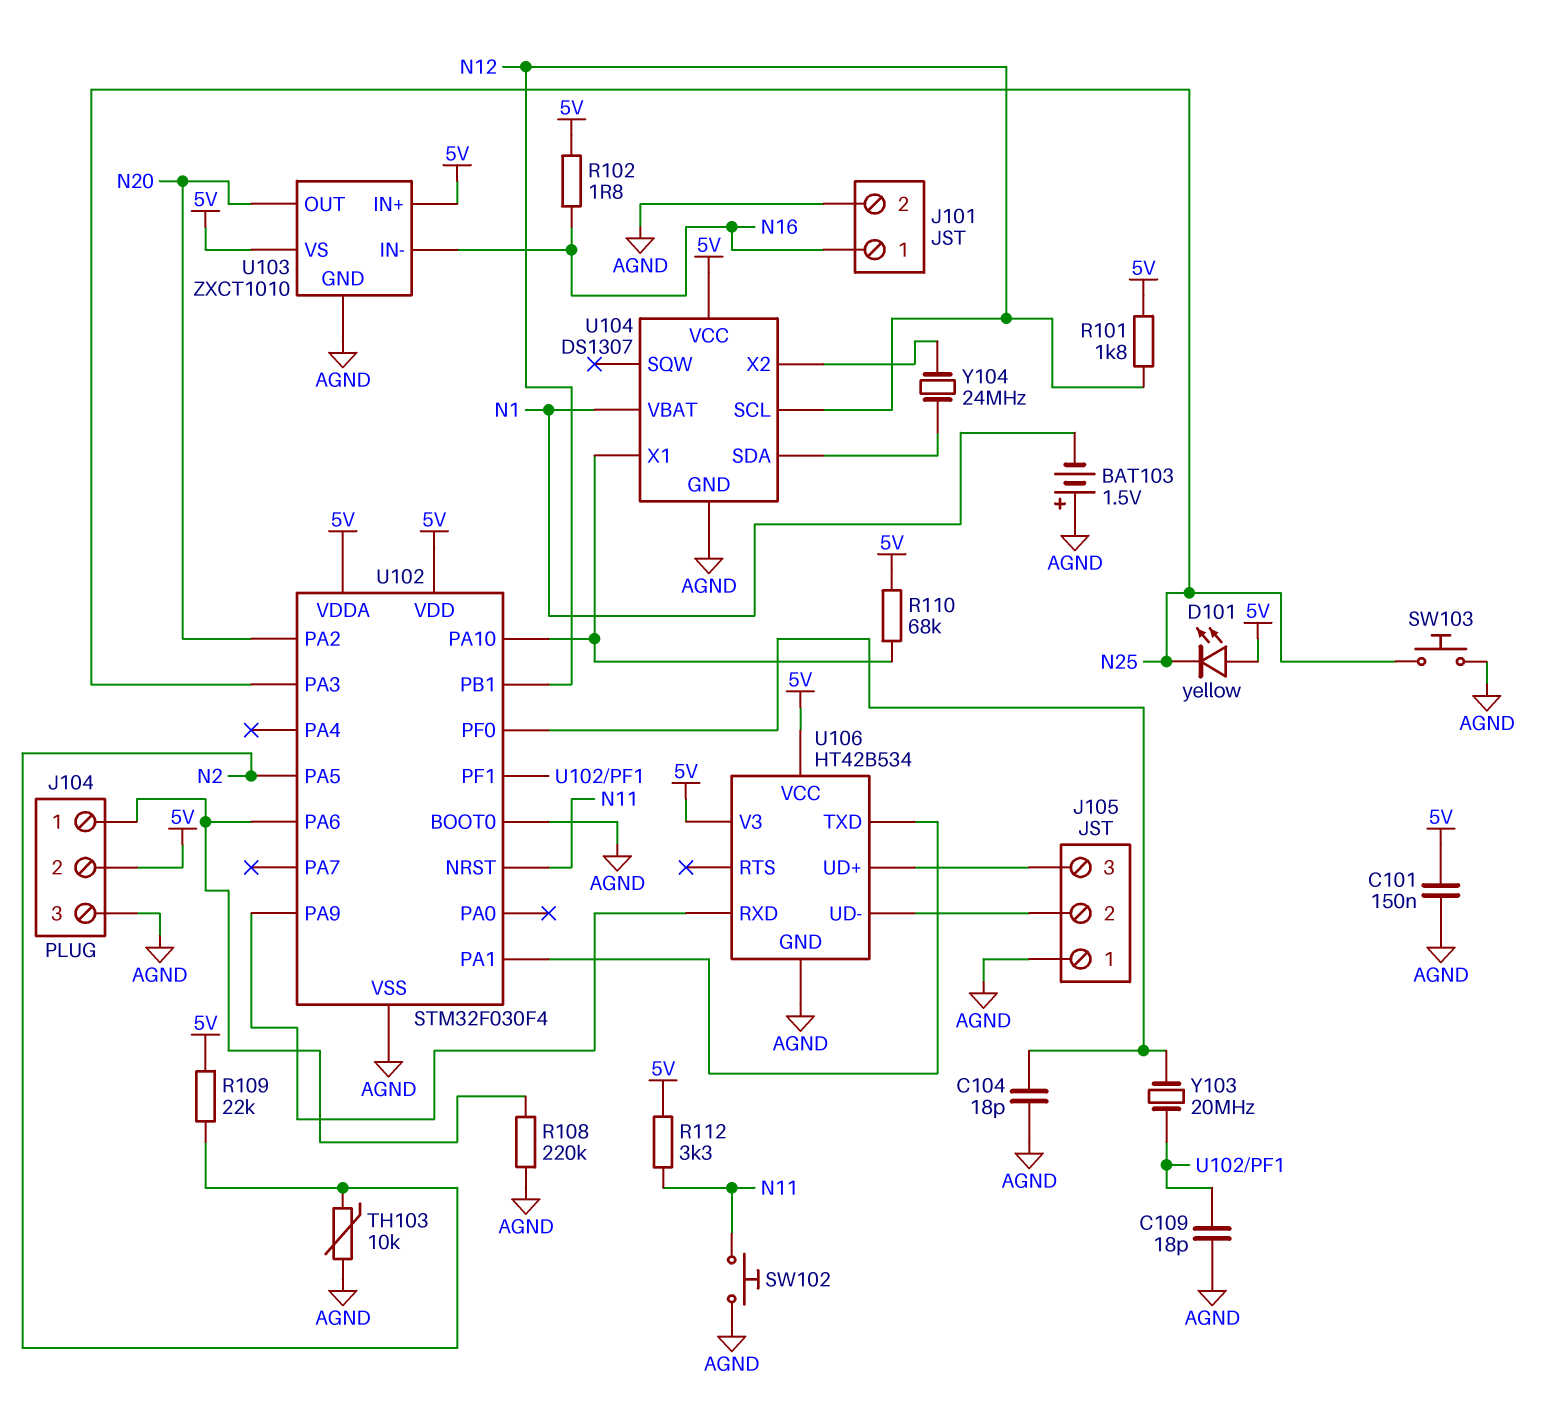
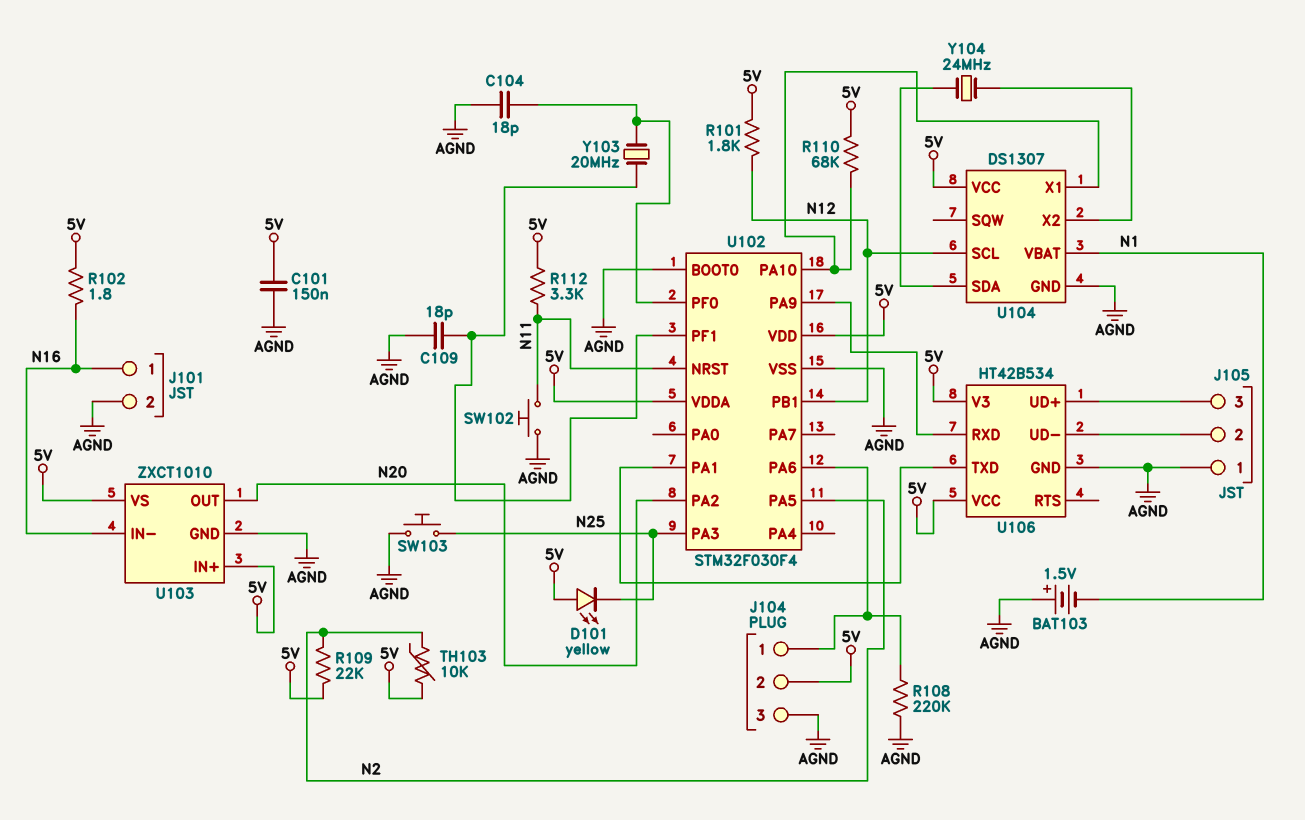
TH103: 10k (AGND, N2) -> 10k (5V, N2)

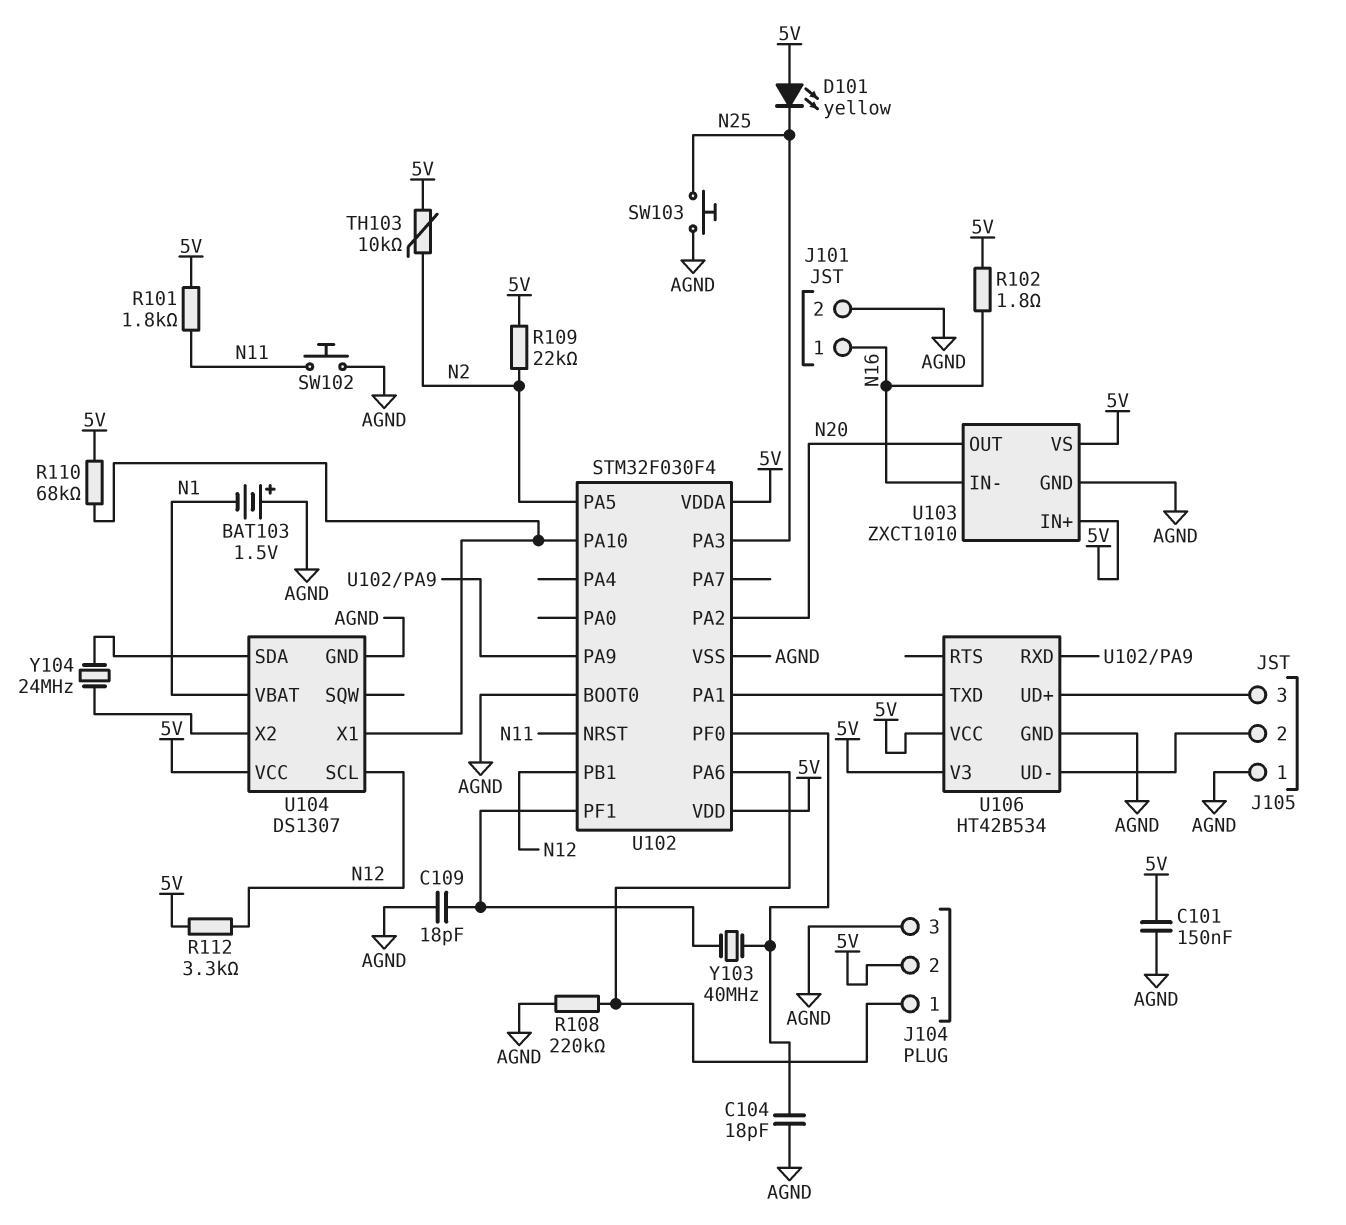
R101: 1.8k (5V, N12) -> 1.8k (5V, N11)
R112: 3.3k (5V, N11) -> 3.3k (5V, N12)
Y103: 20MHz (U102/PF0, U102/PF1) -> 40MHz (U102/PF0, U102/PF1)

